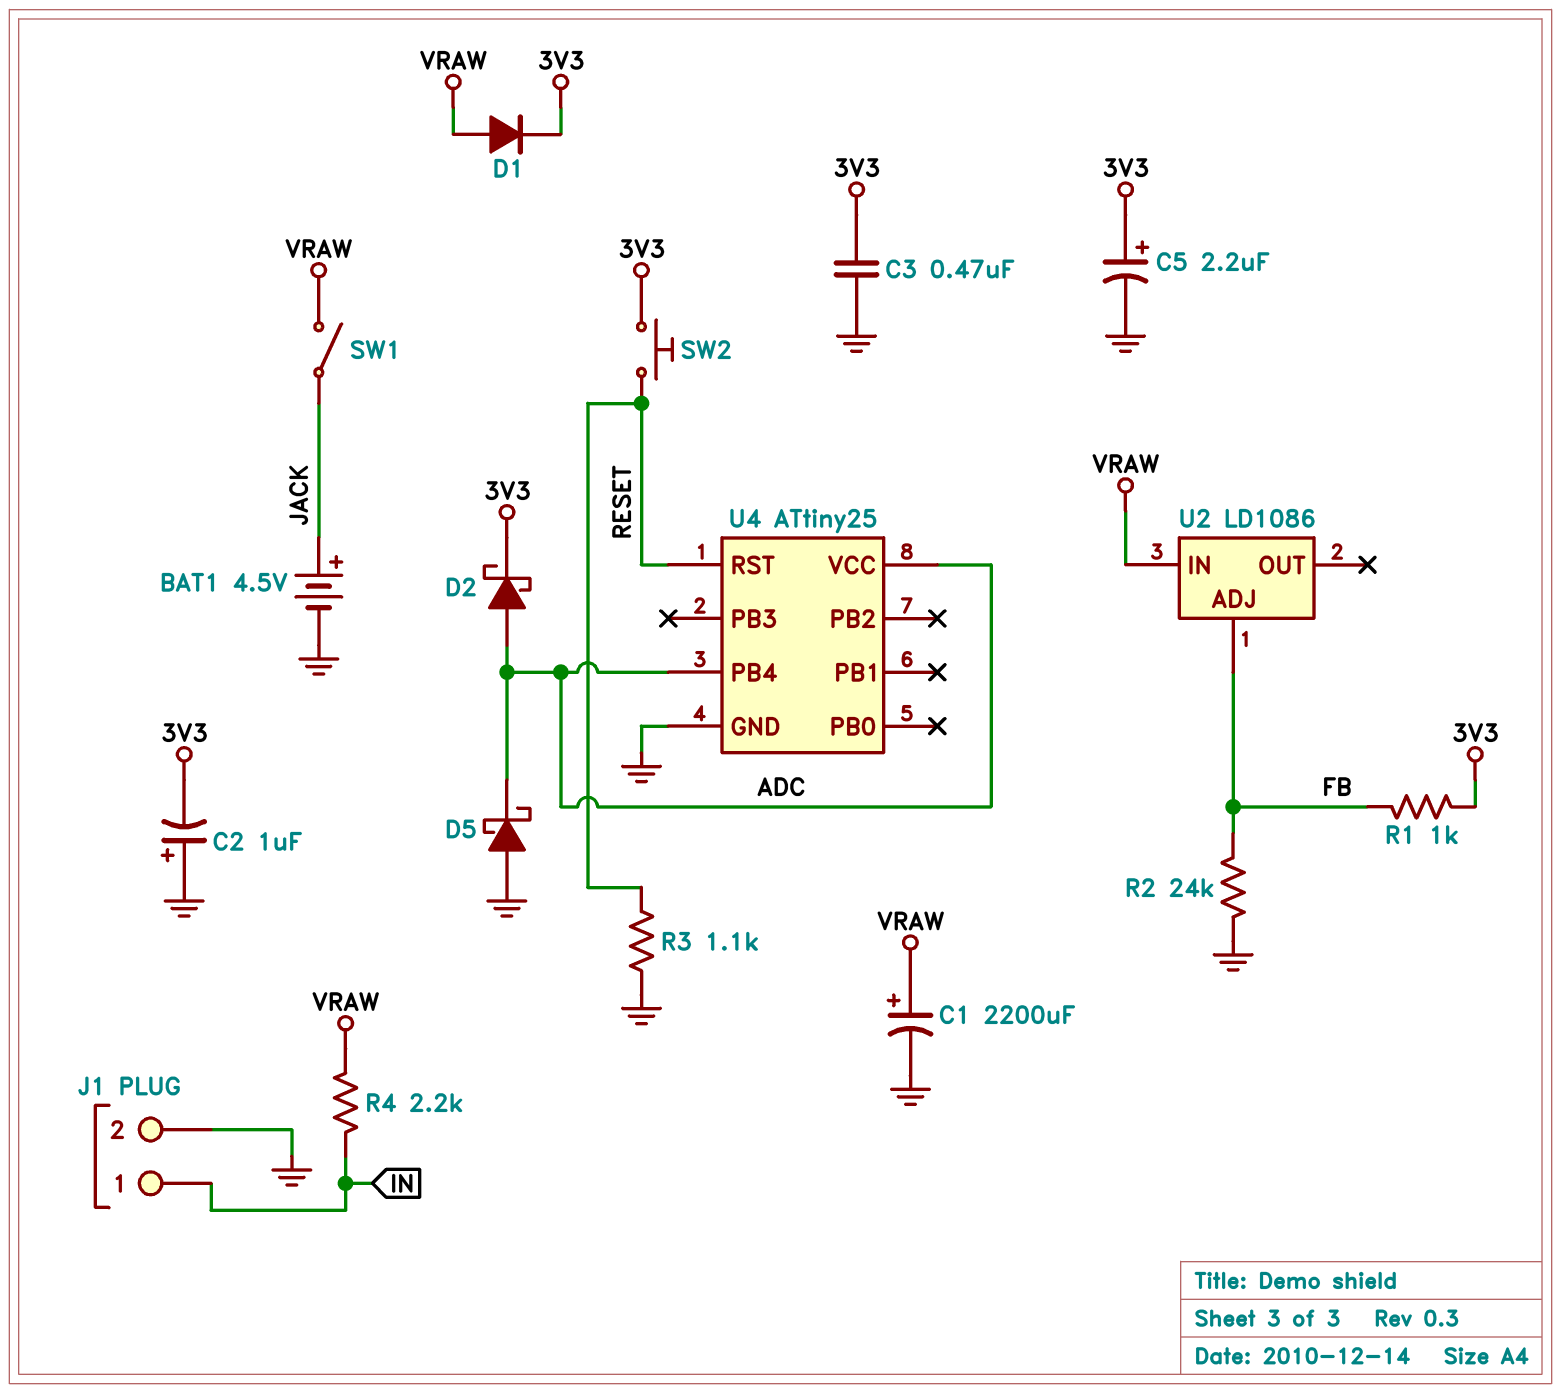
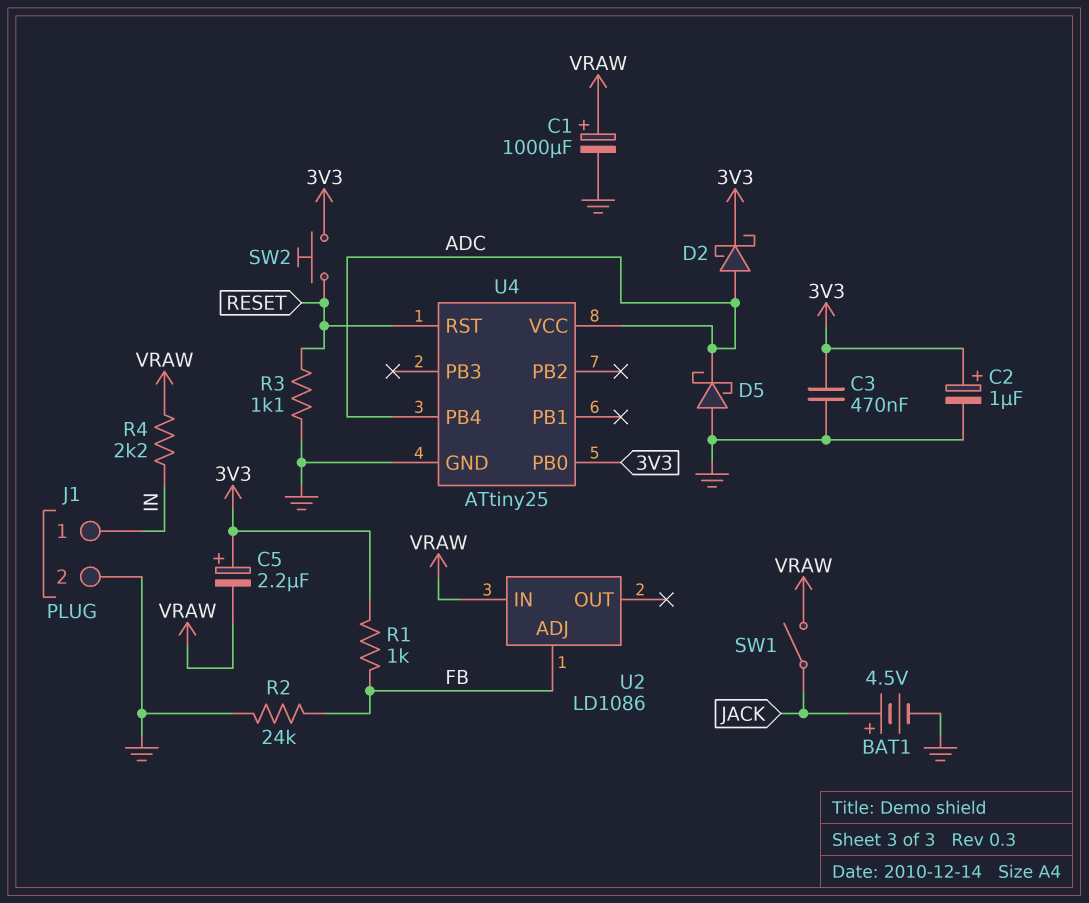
C1: 2200uF (plus VRAW, minus GND) -> 1000uF (plus VRAW, minus GND)
C2: 1uF (plus GND, minus 3V3) -> 1uF (plus 3V3, minus GND)
C5: 2.2uF (plus 3V3, minus GND) -> 2.2uF (plus 3V3, minus VRAW)
D1: diode (A VRAW, K 3V3) -> none
U4 pin PB0: none -> 3V3

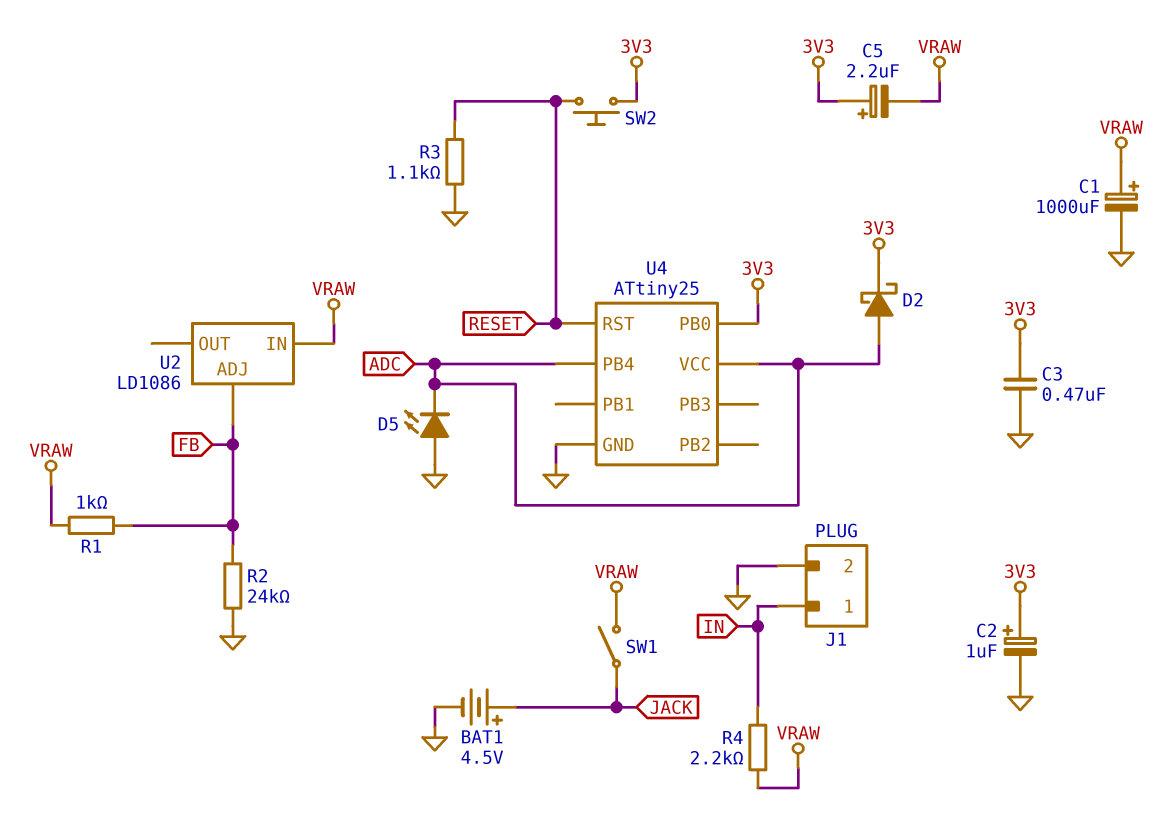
D5: schottky (A GND, K ADC) -> LED (A GND, K ADC)
R1: 1k (3V3, FB) -> 1k (FB, VRAW)

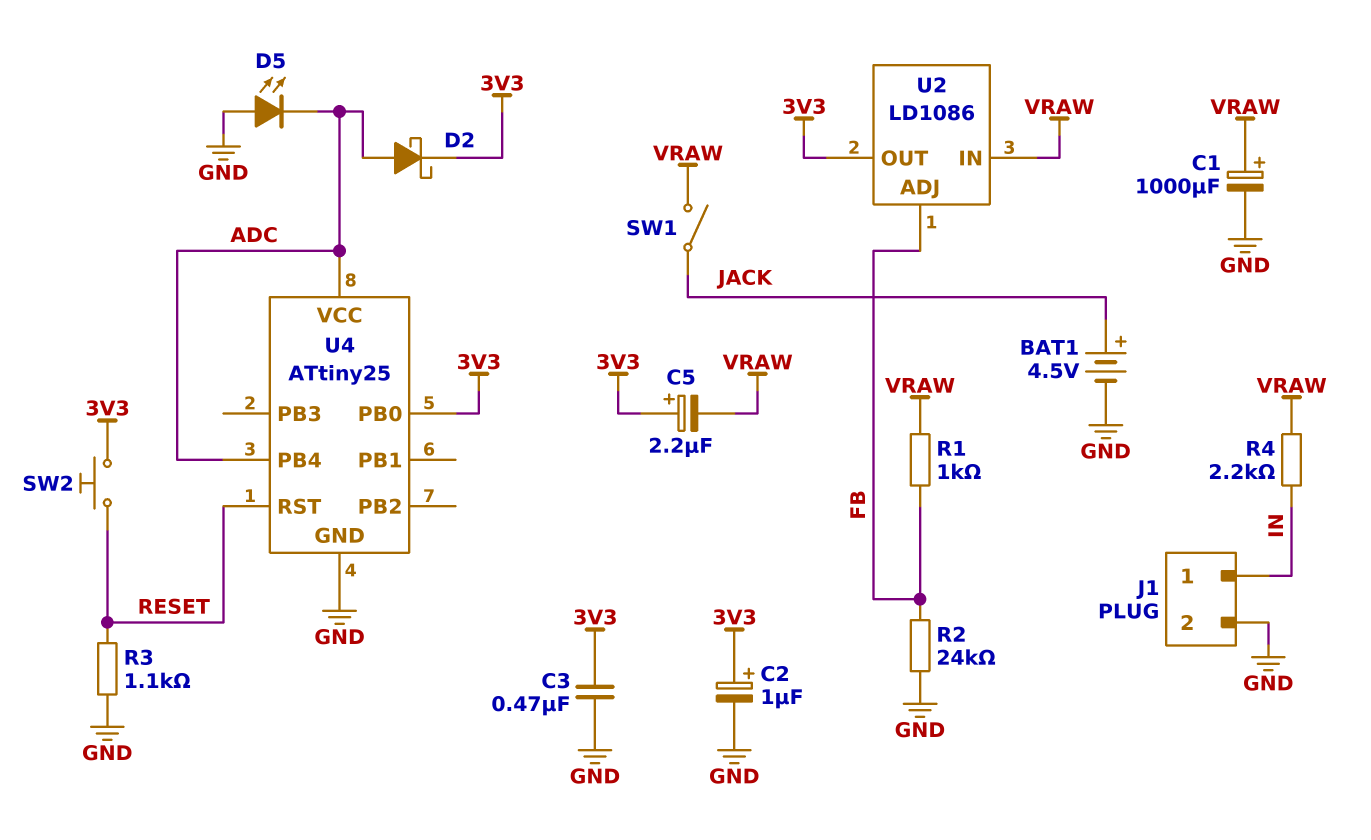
U2 pin OUT: none -> 3V3

